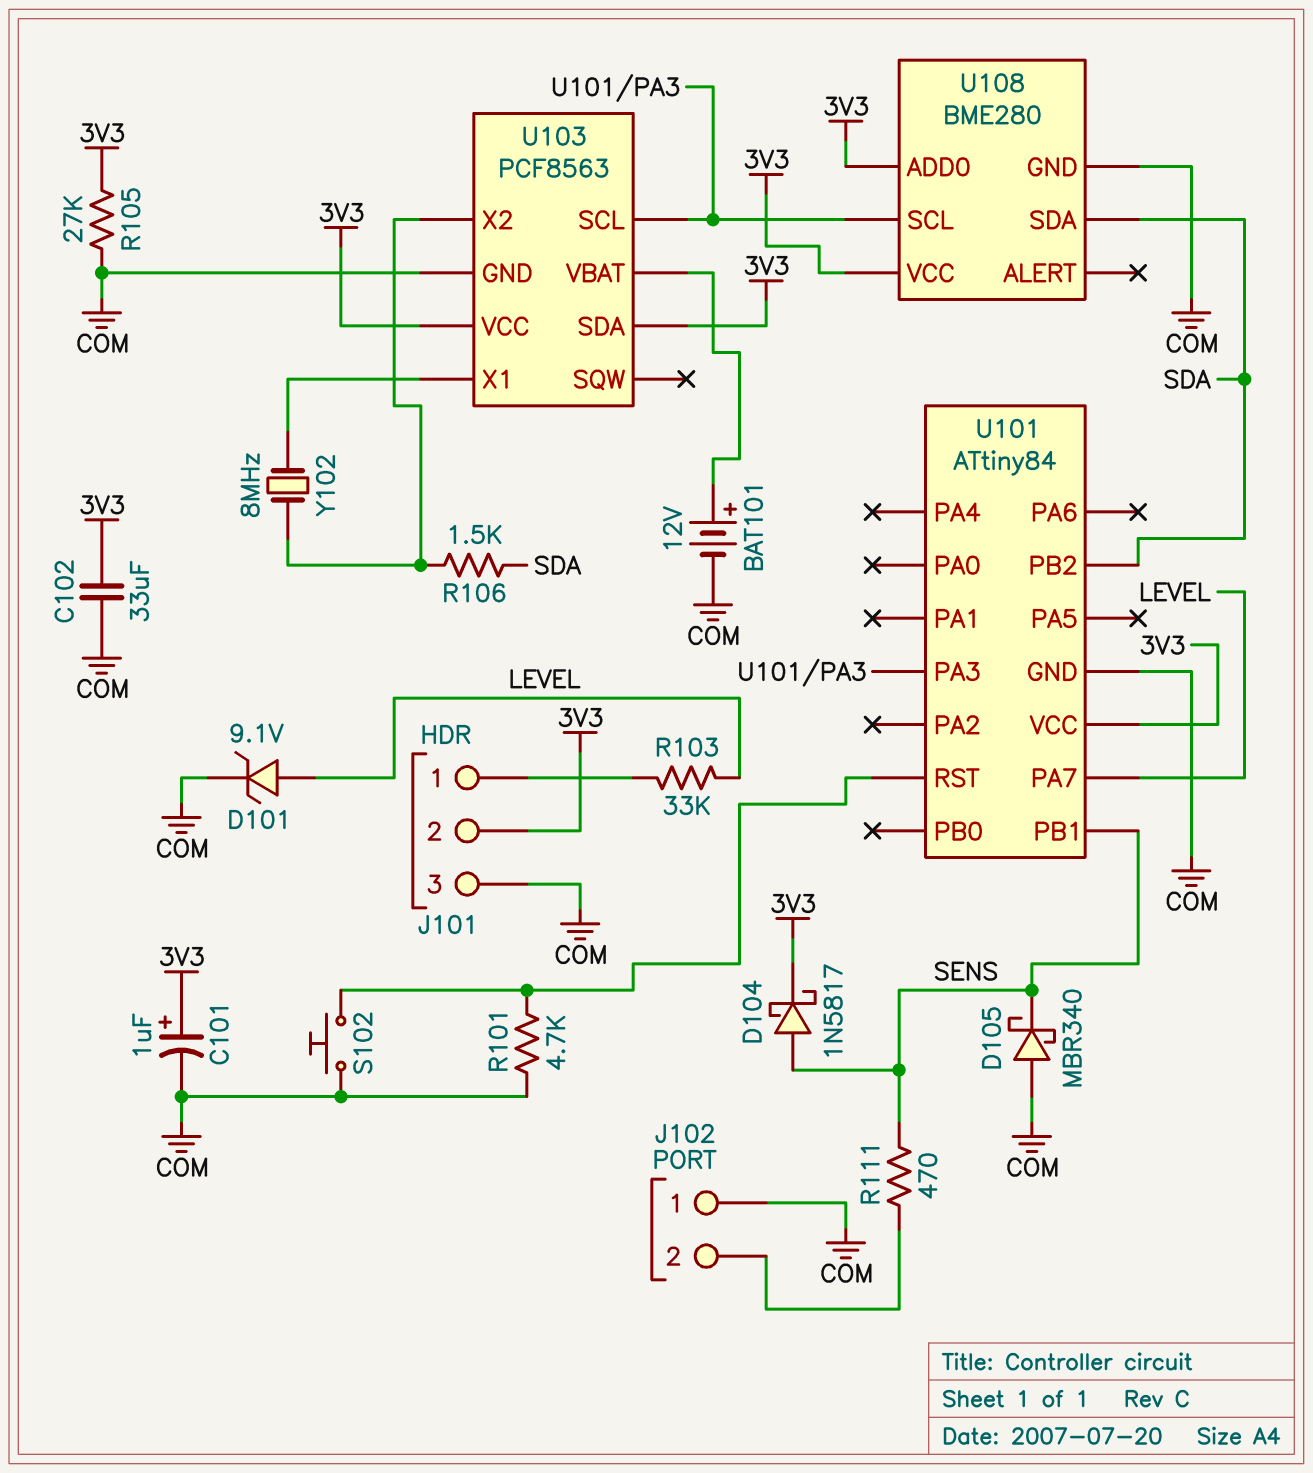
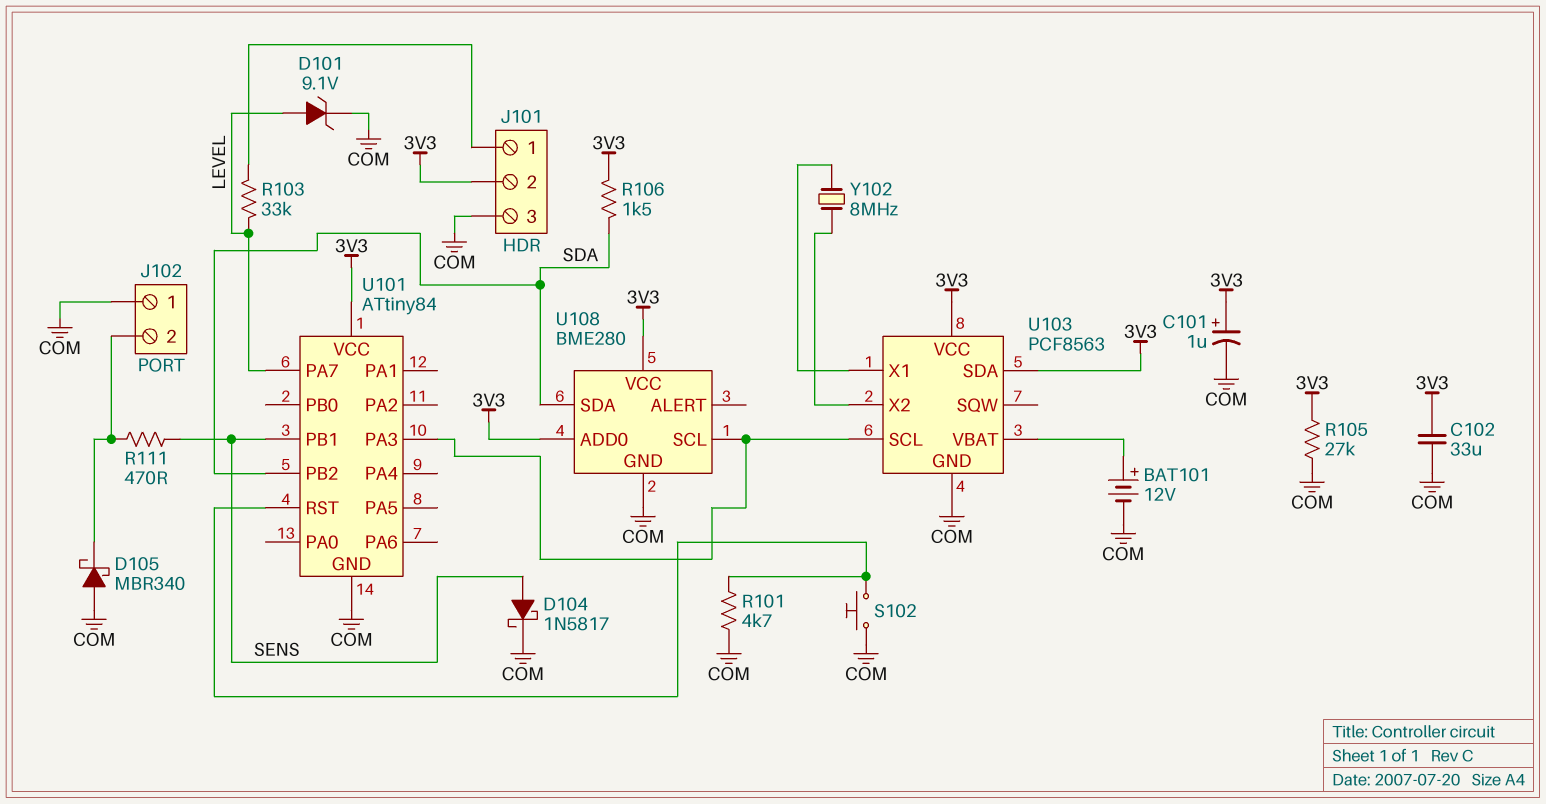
D104: schottky 1N5817 (A SENS, K 3V3) -> schottky 1N5817 (A SENS, K COM)
D105: schottky MBR340 (A COM, K SENS) -> schottky MBR340 (A COM, K J102/2)
R106: 1.5k (SDA, U103/X2) -> 1.5k (3V3, SDA)

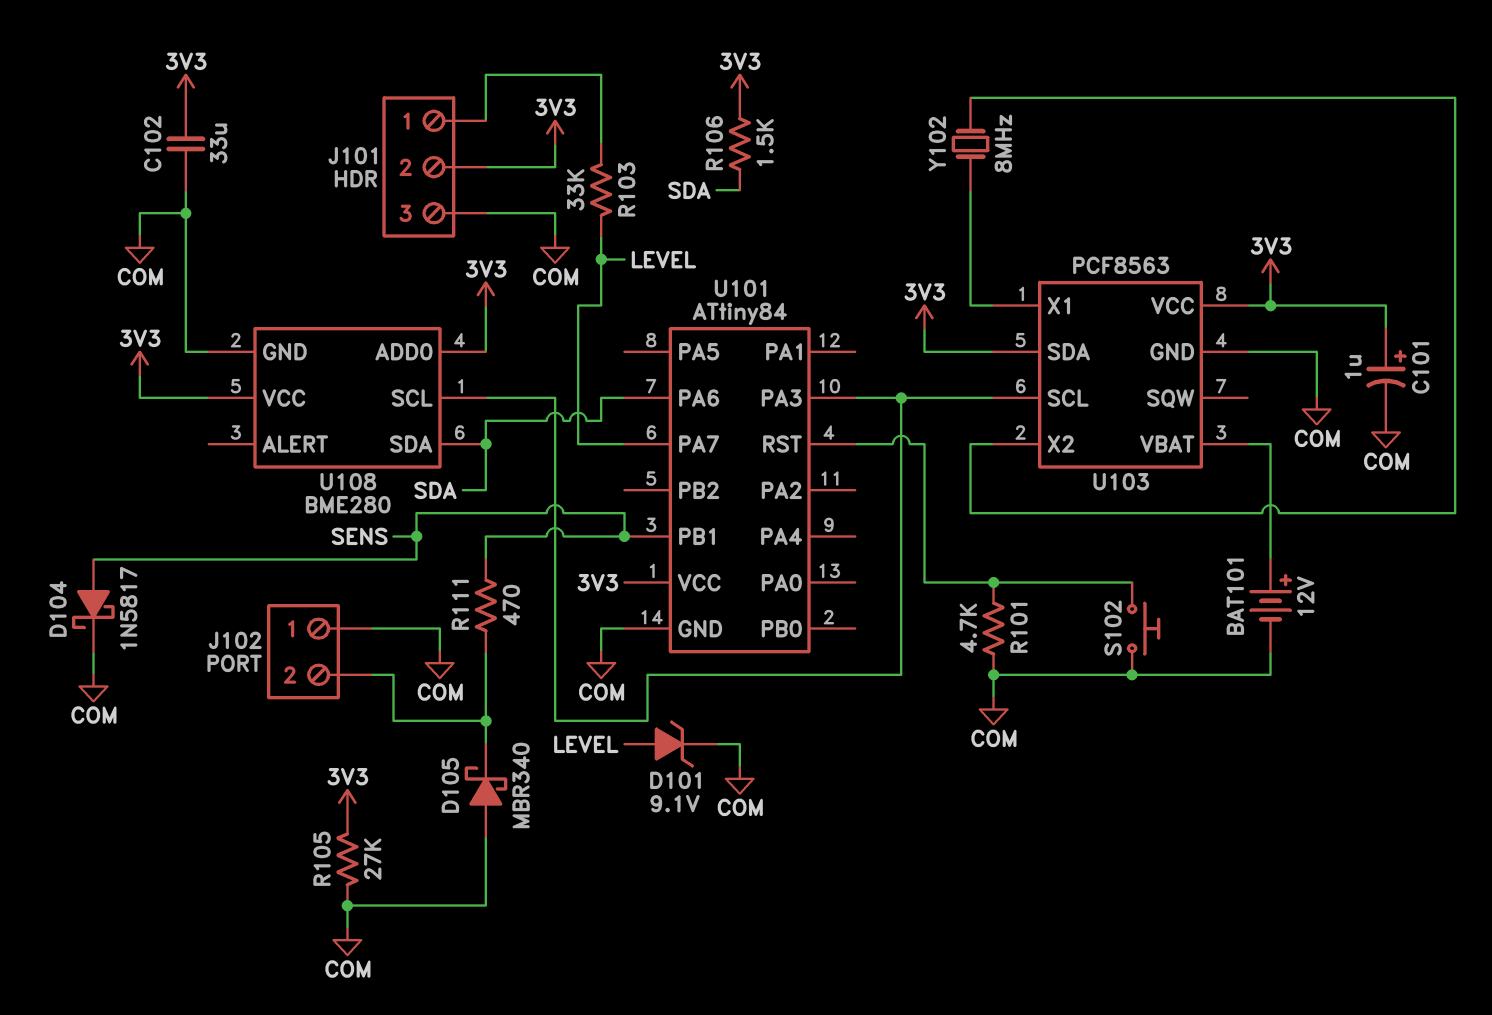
U101 pin PA6: none -> SDA
U101 pin PB2: SDA -> none

